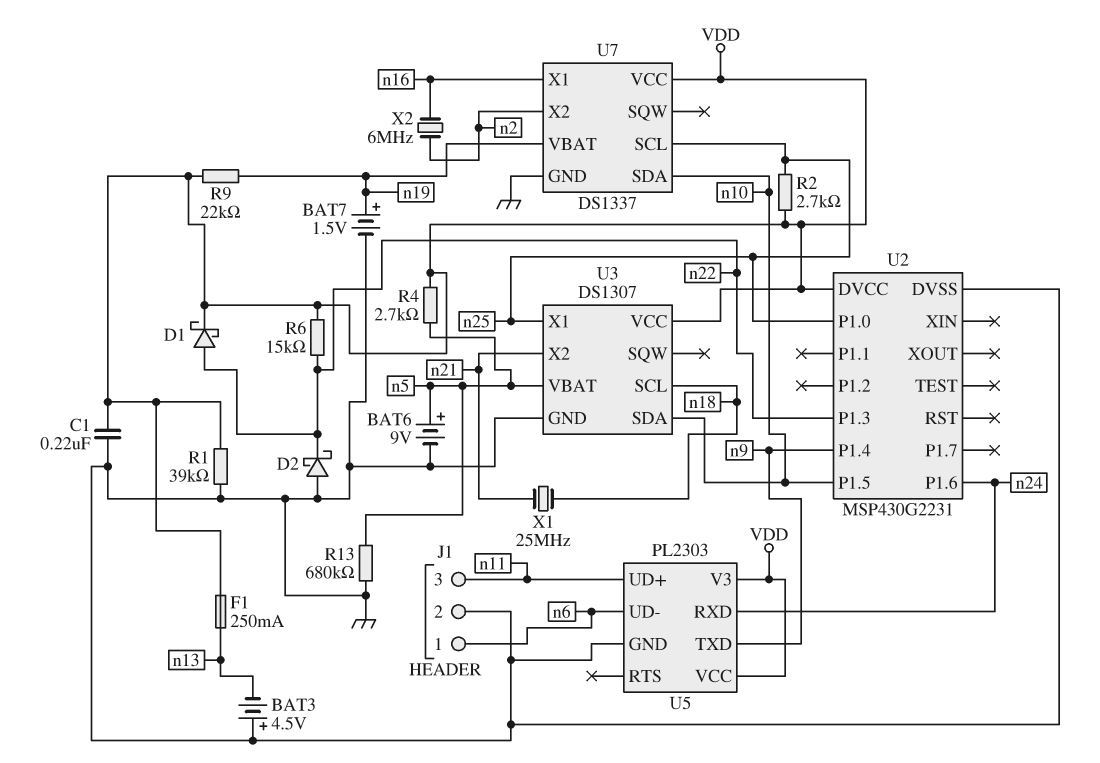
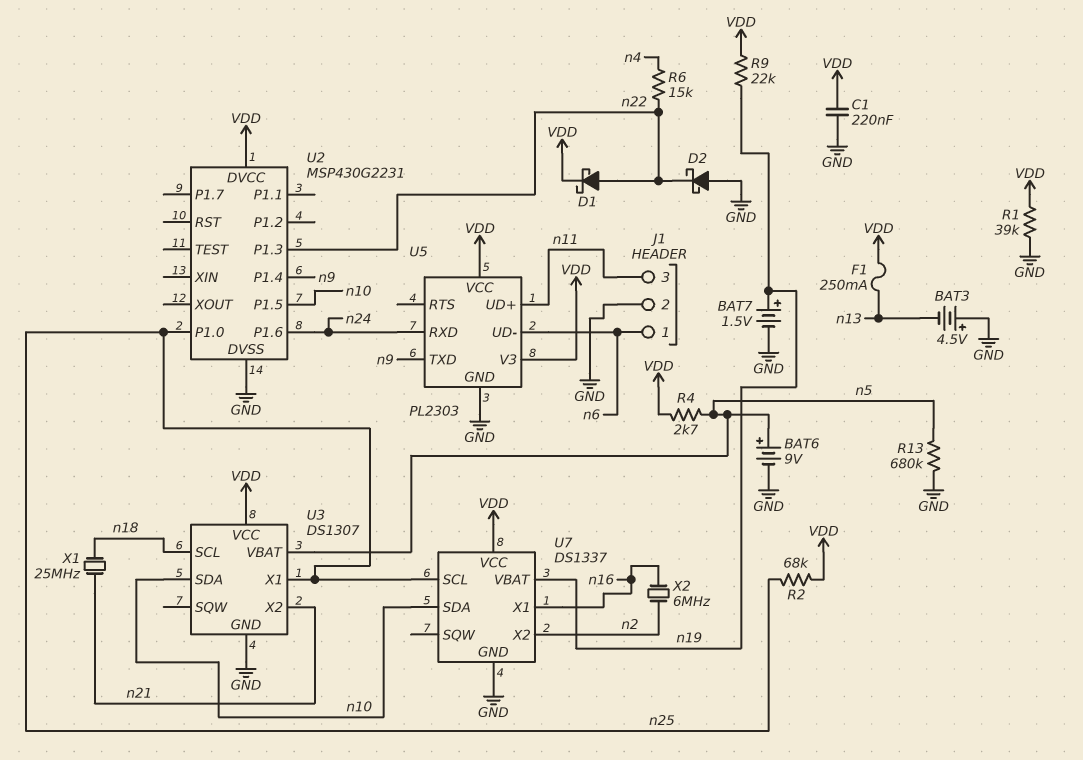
R2: 2.7k (VDD, n25) -> 68k (VDD, n25)
R6: 15k (VDD, n22) -> 15k (n4, n22)

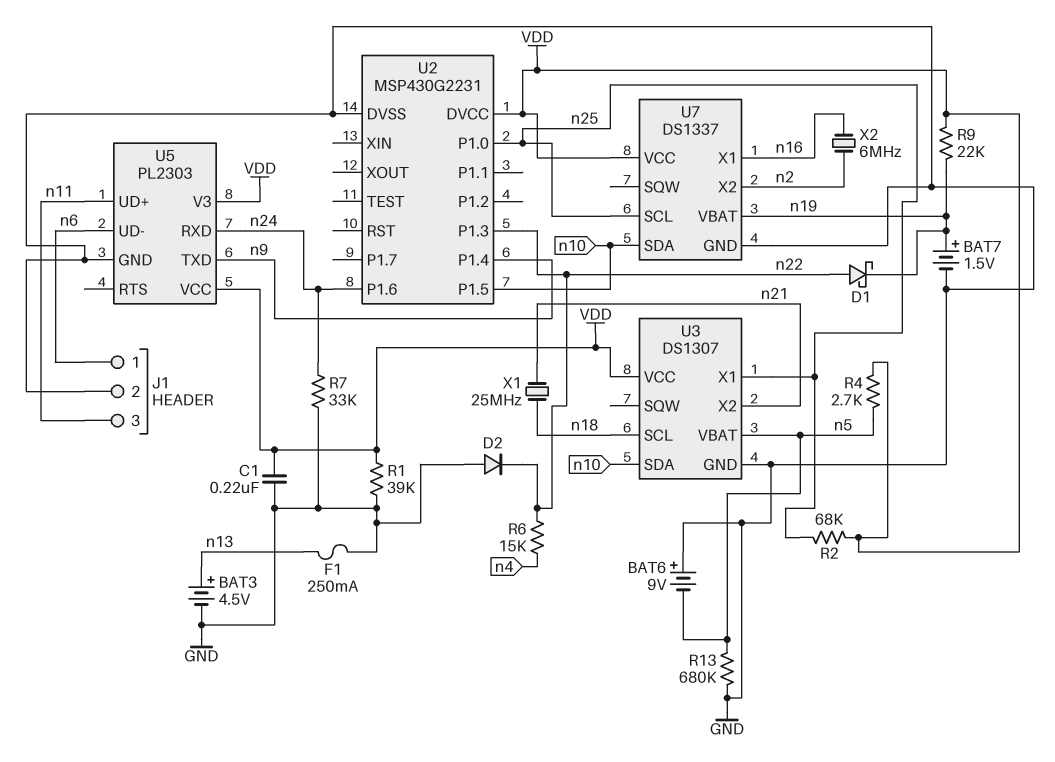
BAT3: 4.5V (plus GND, minus n13) -> 4.5V (plus n13, minus GND)
BAT6: 9V (plus n5, minus GND) -> 9V (plus GND, minus n5)
D1: schottky (A n22, K VDD) -> schottky (A n22, K n19)
D2: schottky (A GND, K n22) -> diode (A GND, K n22)
F1: 250mA (VDD, n13) -> 250mA (GND, n13)
R7: none -> 33k (GND, n24)

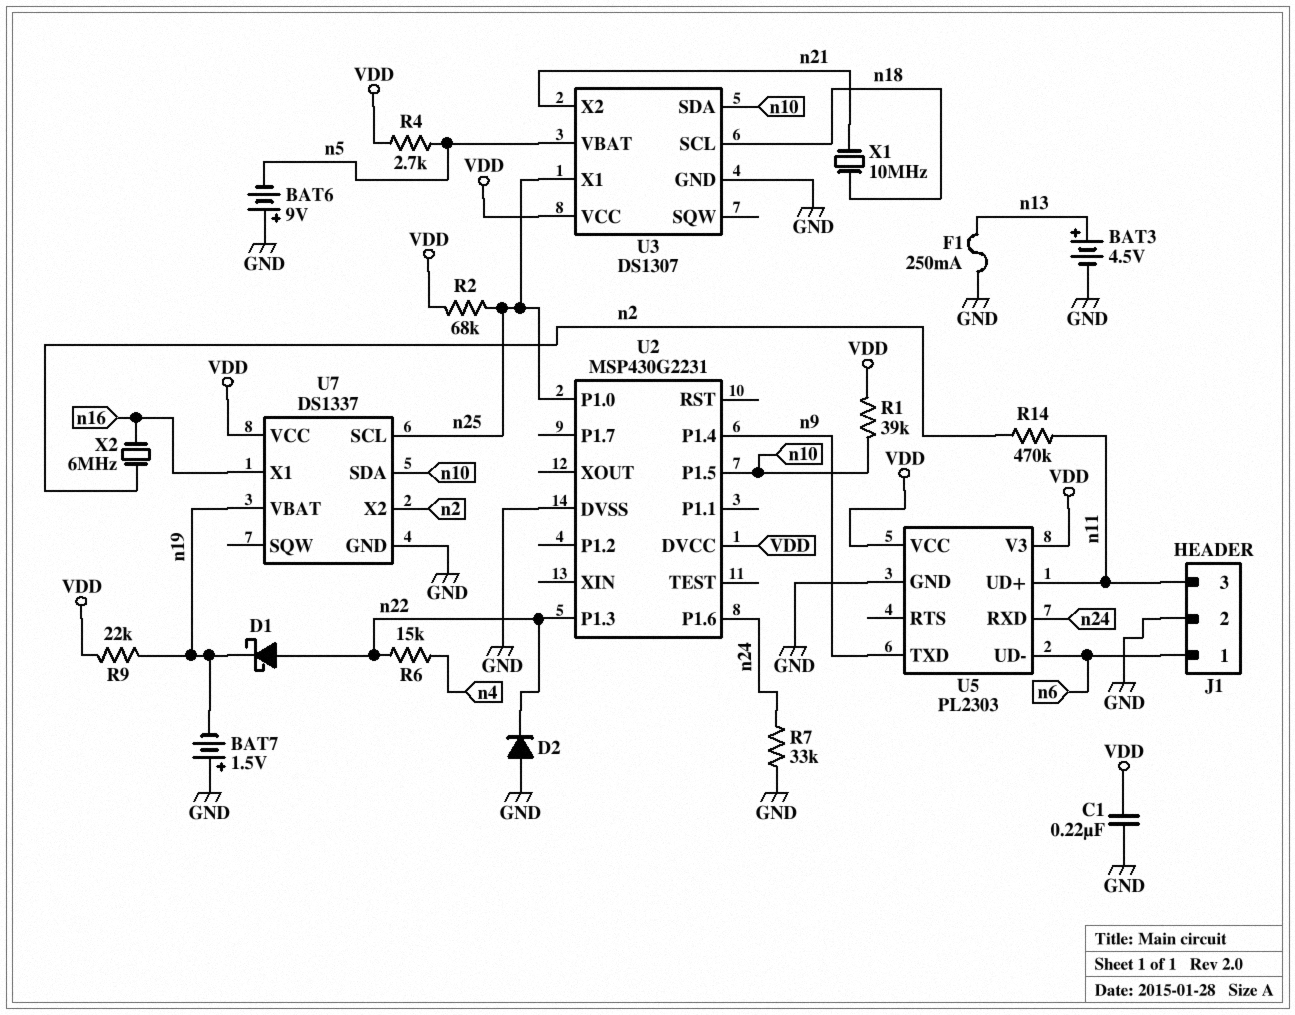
BAT7: 1.5V (plus n19, minus GND) -> 1.5V (plus GND, minus n19)
R1: 39k (GND, VDD) -> 39k (VDD, n10)
R13: 680k (GND, n5) -> none
R14: none -> 470k (n2, n11)
X1: 25MHz (n18, n21) -> 10MHz (n18, n21)

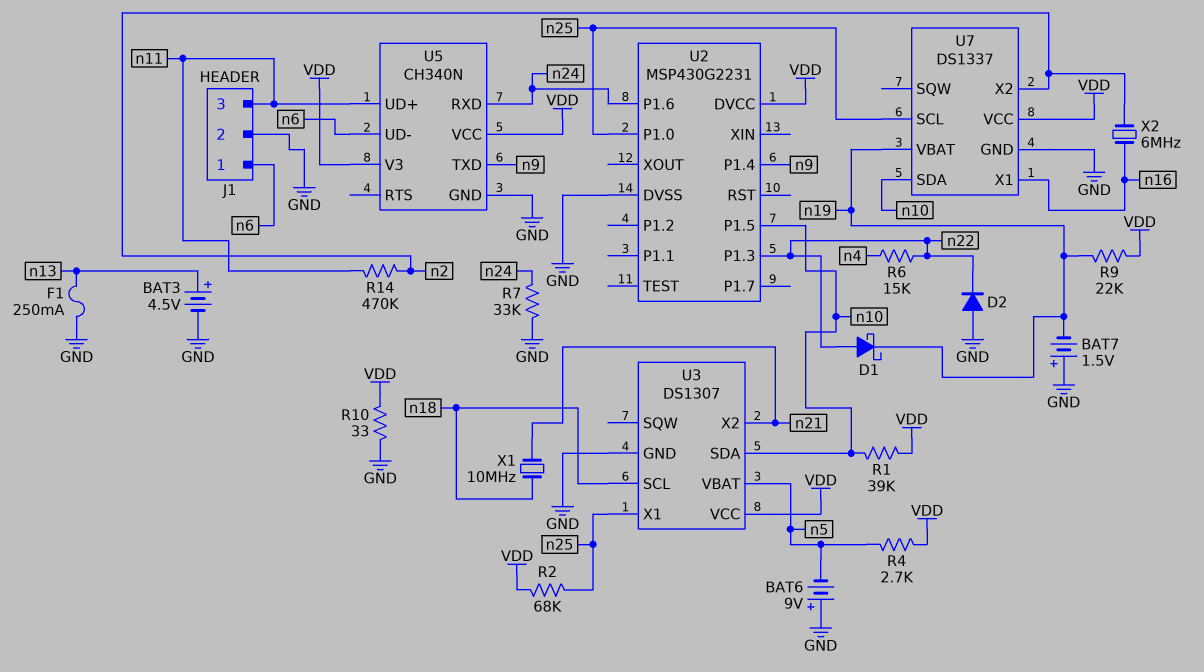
C1: 220nF (GND, VDD) -> none
R10: none -> 33 (GND, VDD)
U5: PL2303 -> CH340N

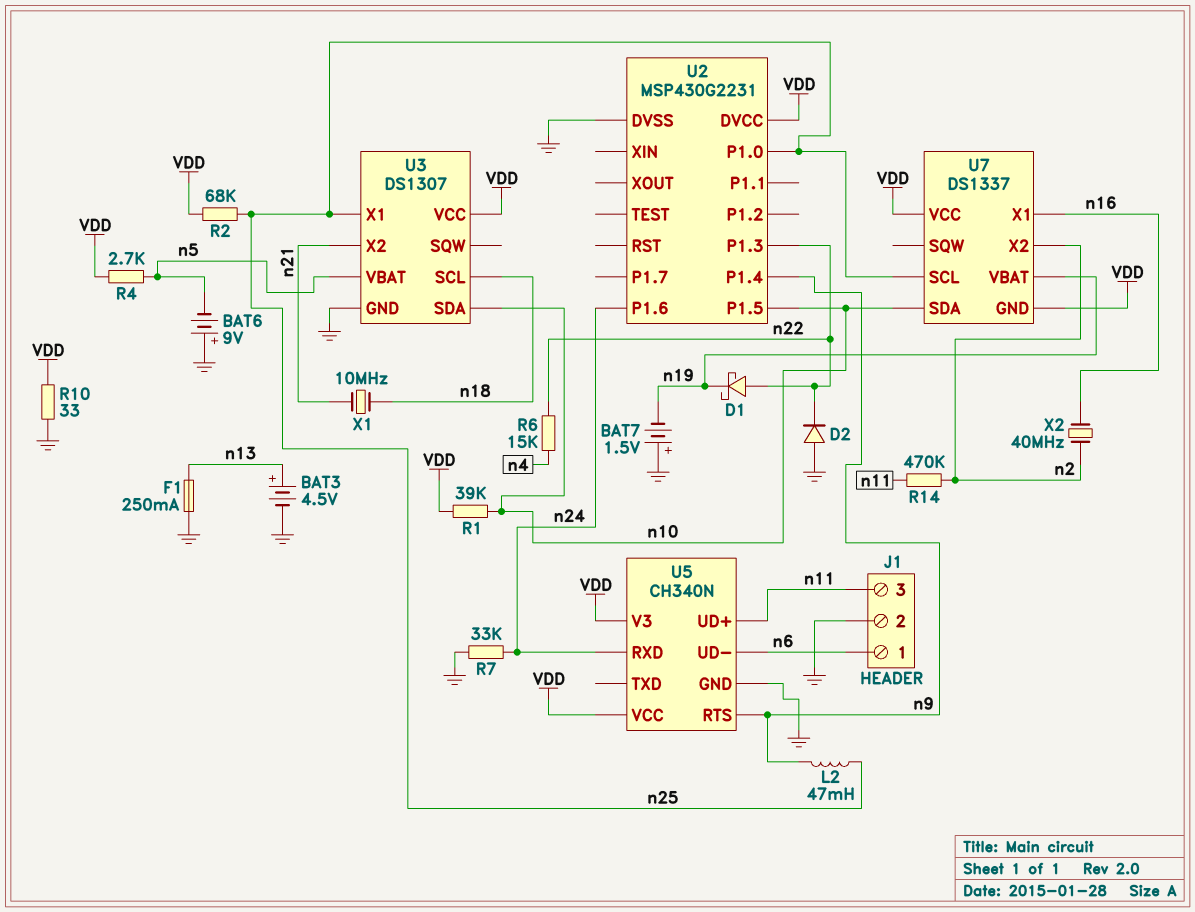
L2: none -> 47mH (n9, n25)
R9: 22k (VDD, n19) -> none
U5 pin RTS: none -> n9
U5 pin TXD: n9 -> none
U7 pin GND: GND -> VDD
X2: 6MHz (n2, n16) -> 40MHz (n2, n16)

